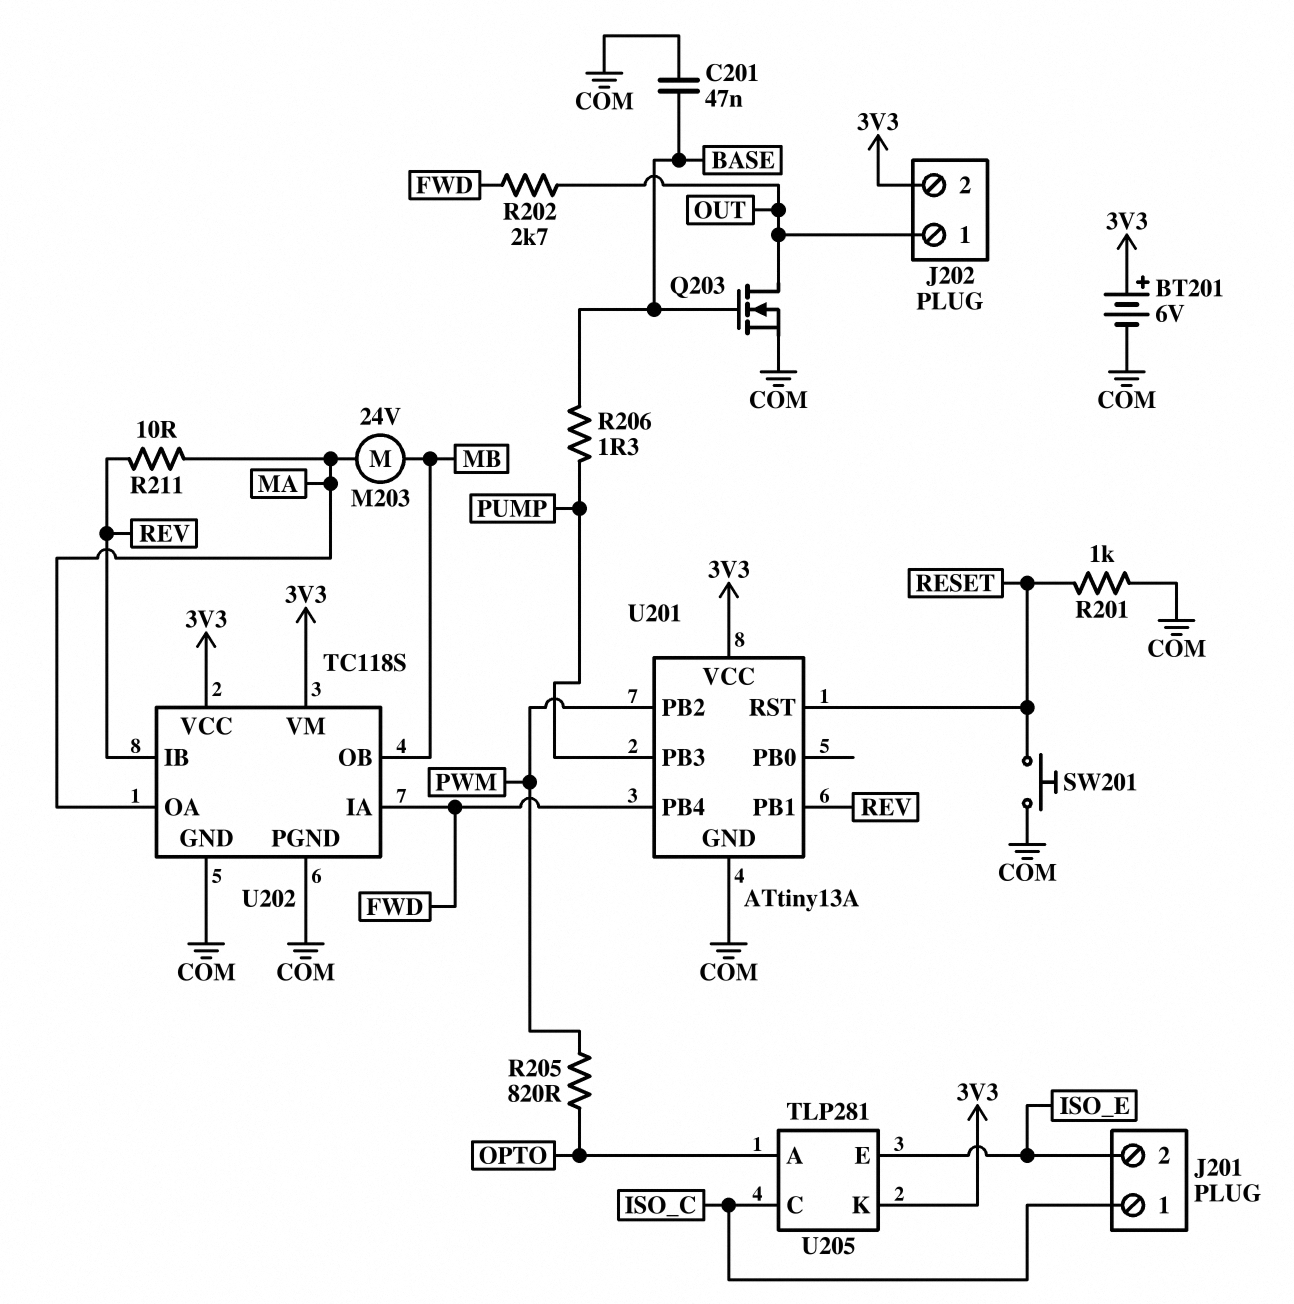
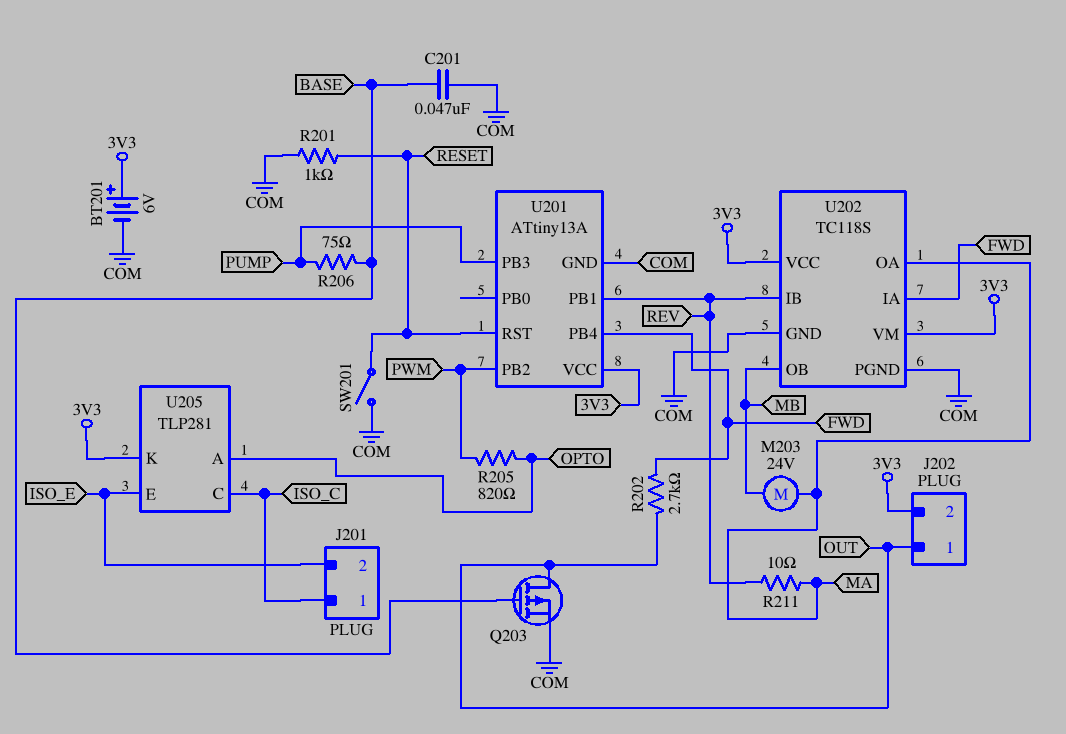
Q203: NMOS (G BASE, D OUT, S COM) -> PMOS (G BASE, D OUT, S COM)
R206: 1.3 (BASE, PUMP) -> 75 (BASE, PUMP)
SW201: button (COM, RESET) -> switch (COM, RESET)

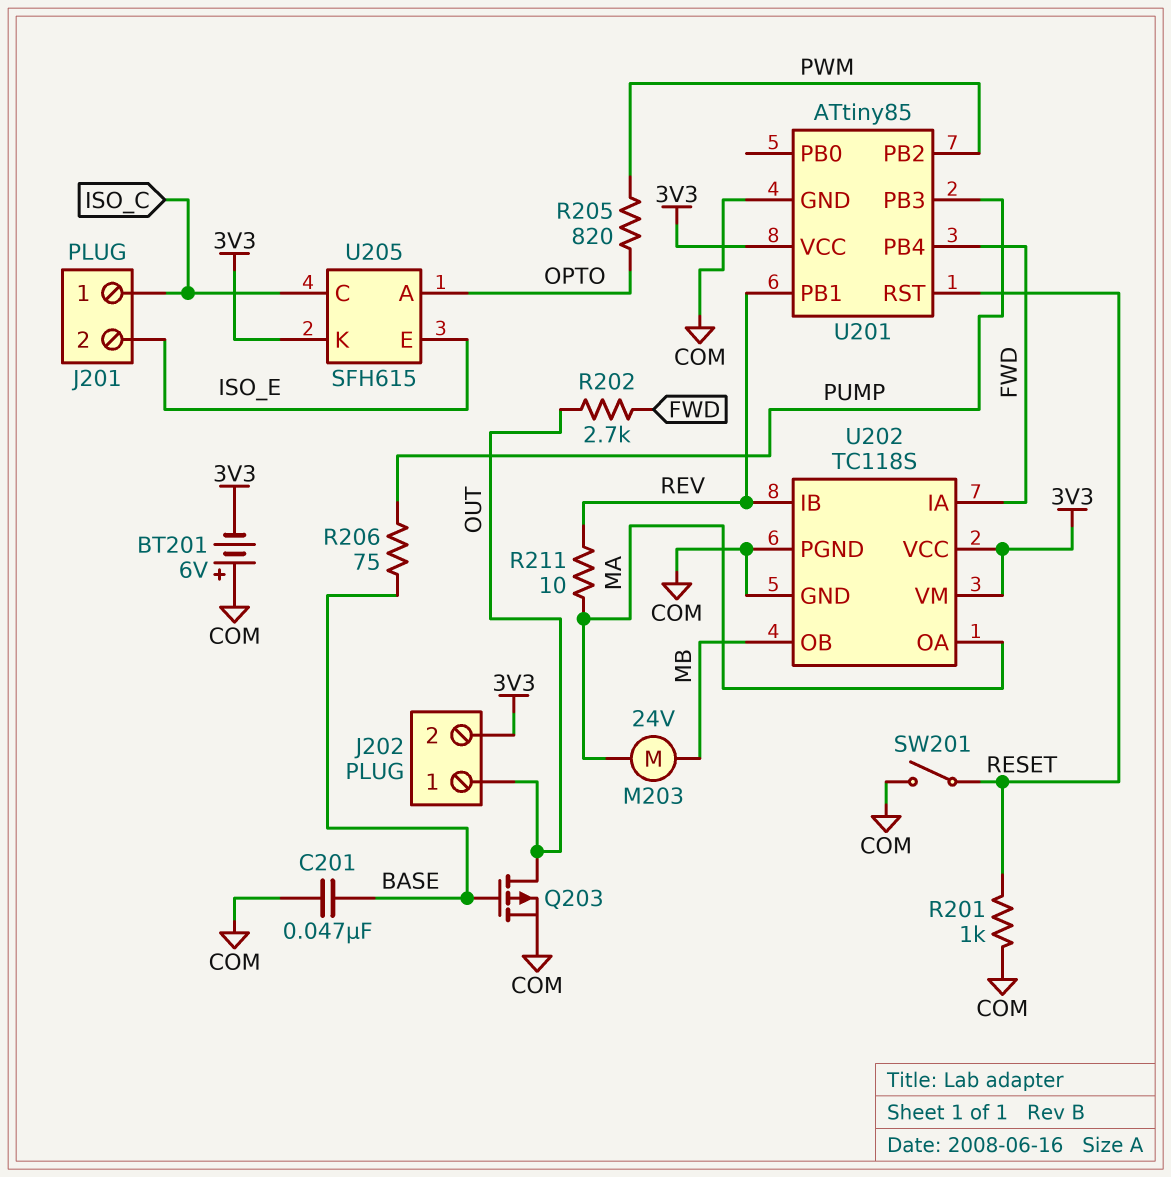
BT201: 6V (plus 3V3, minus COM) -> 6V (plus COM, minus 3V3)
U201: ATtiny13A -> ATtiny85
U205: TLP281 -> SFH615

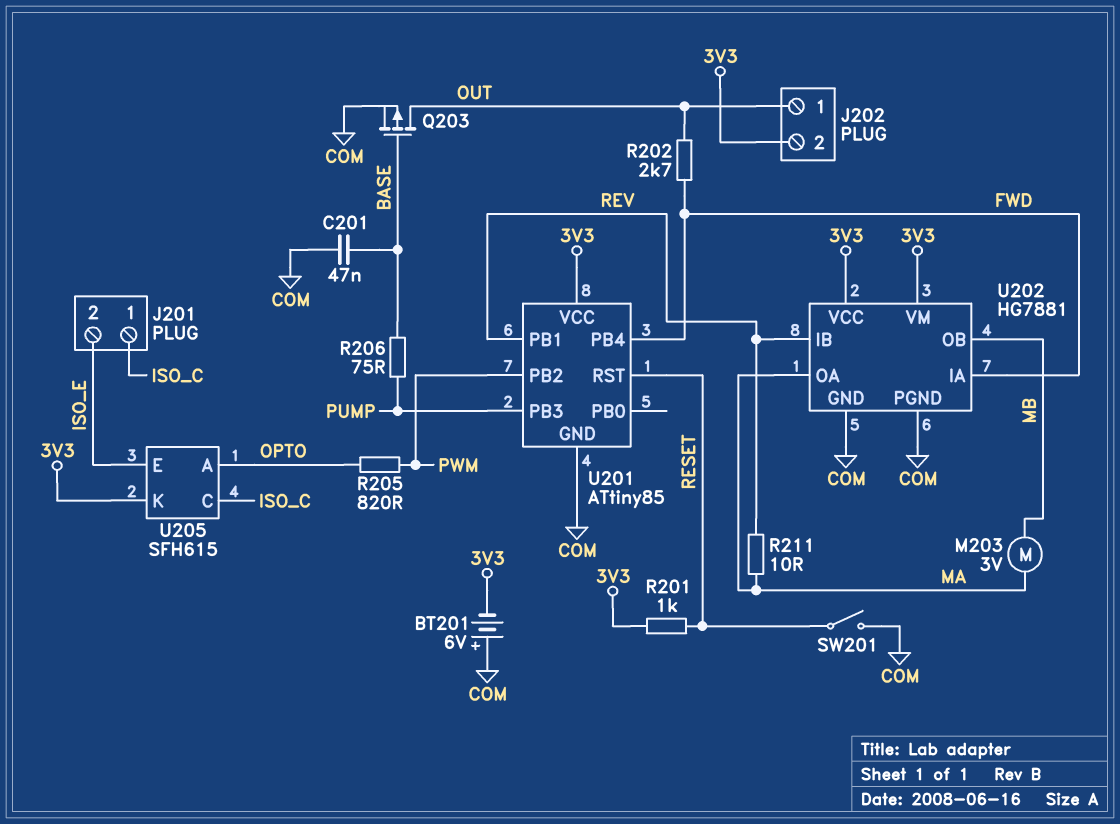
M203: motor 24V (MA, MB) -> motor 3V (MA, MB)
R201: 1k (COM, RESET) -> 1k (3V3, RESET)
U202: TC118S -> HG7881

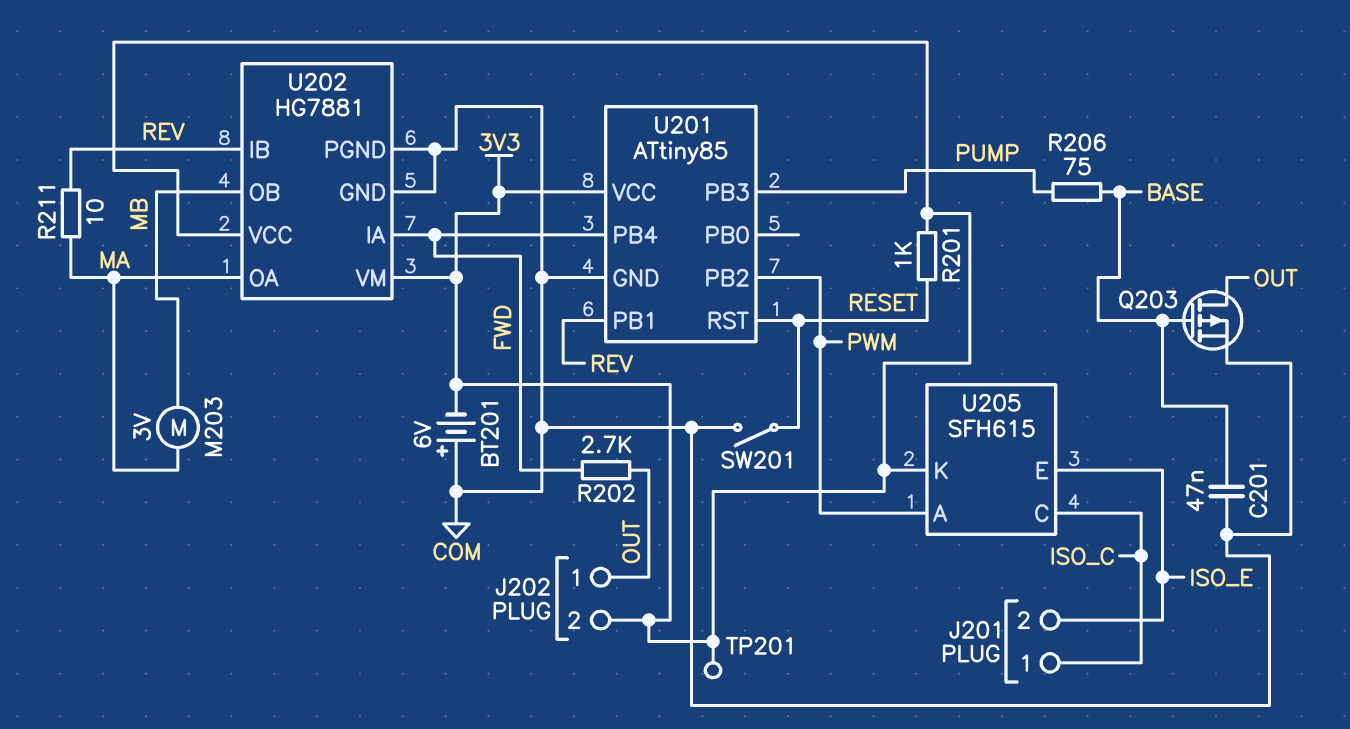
R205: 820 (OPTO, PWM) -> none
TP201: none -> test point (3V3)
U205 pin A: OPTO -> PWM

